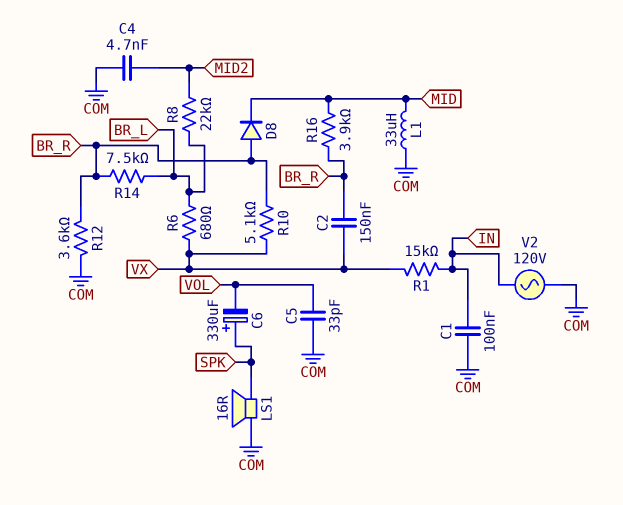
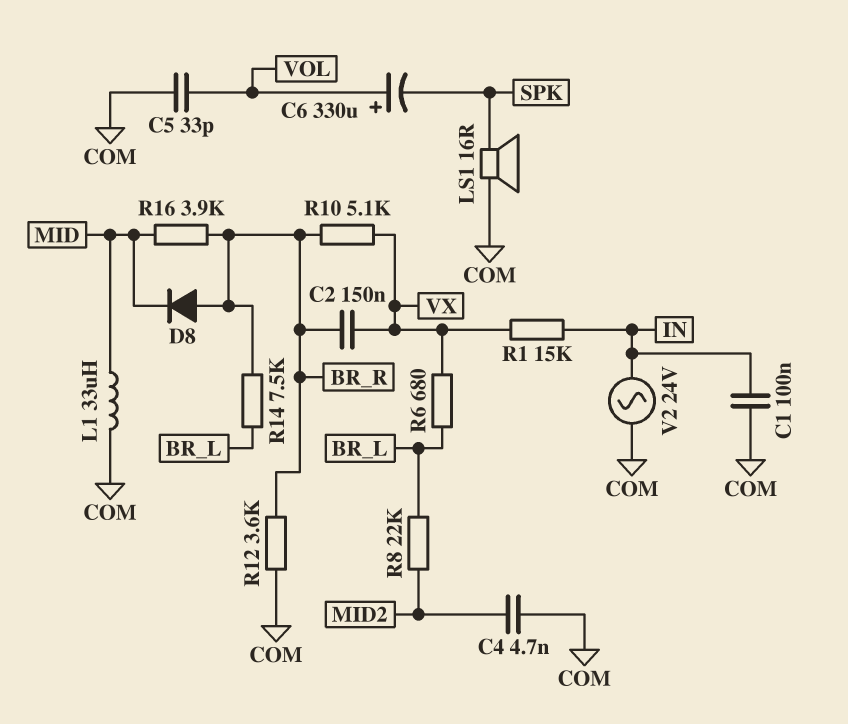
C6: 330uF (plus SPK, minus VOL) -> 330uF (plus VOL, minus SPK)
V2: AC 120V (COM, IN) -> AC 24V (COM, IN)

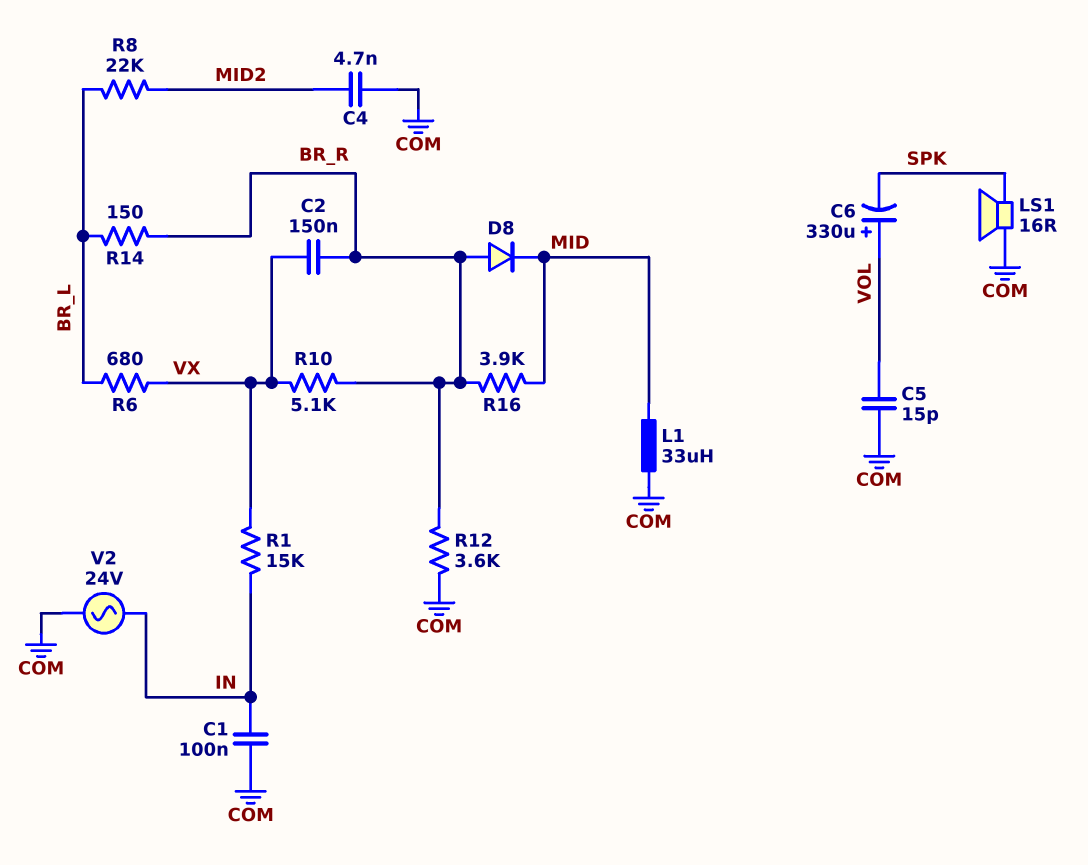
C5: 33pF (COM, VOL) -> 15pF (COM, VOL)
R14: 7.5k (BR_L, BR_R) -> 150 (BR_L, BR_R)

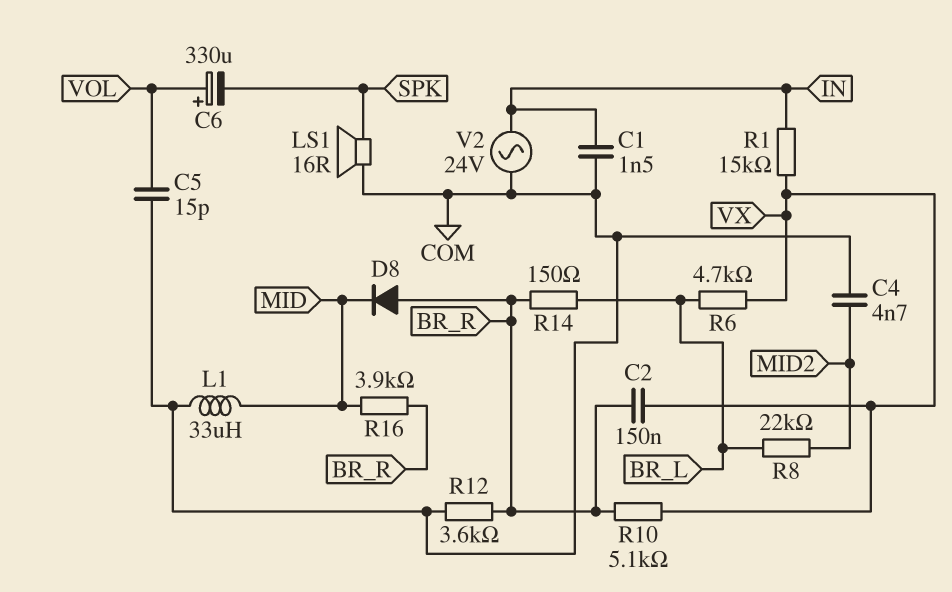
C1: 100nF (COM, IN) -> 1.5nF (COM, IN)
R6: 680 (BR_L, VX) -> 4.7k (BR_L, VX)

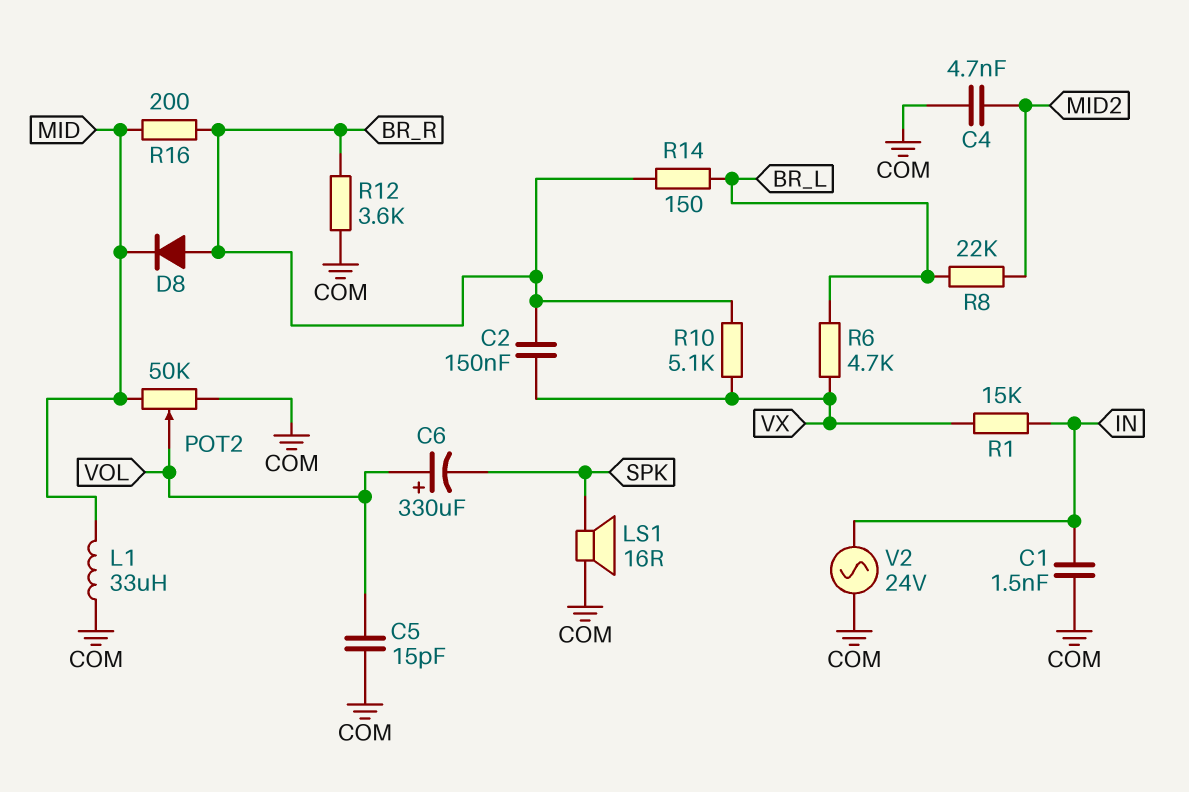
POT2: none -> 50k (COM, MID, wiper VOL)
R16: 3.9k (BR_R, MID) -> 200 (BR_R, MID)

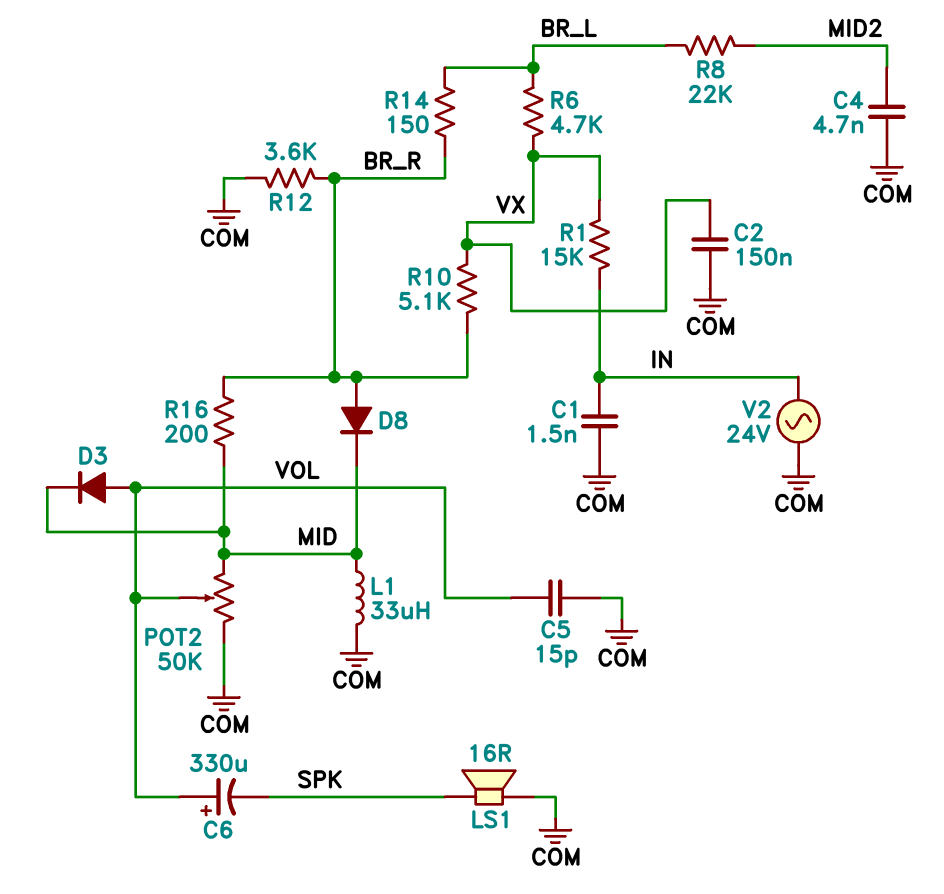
C2: 150nF (BR_R, VX) -> 150nF (COM, VX)
D3: none -> diode (A VOL, K MID)

